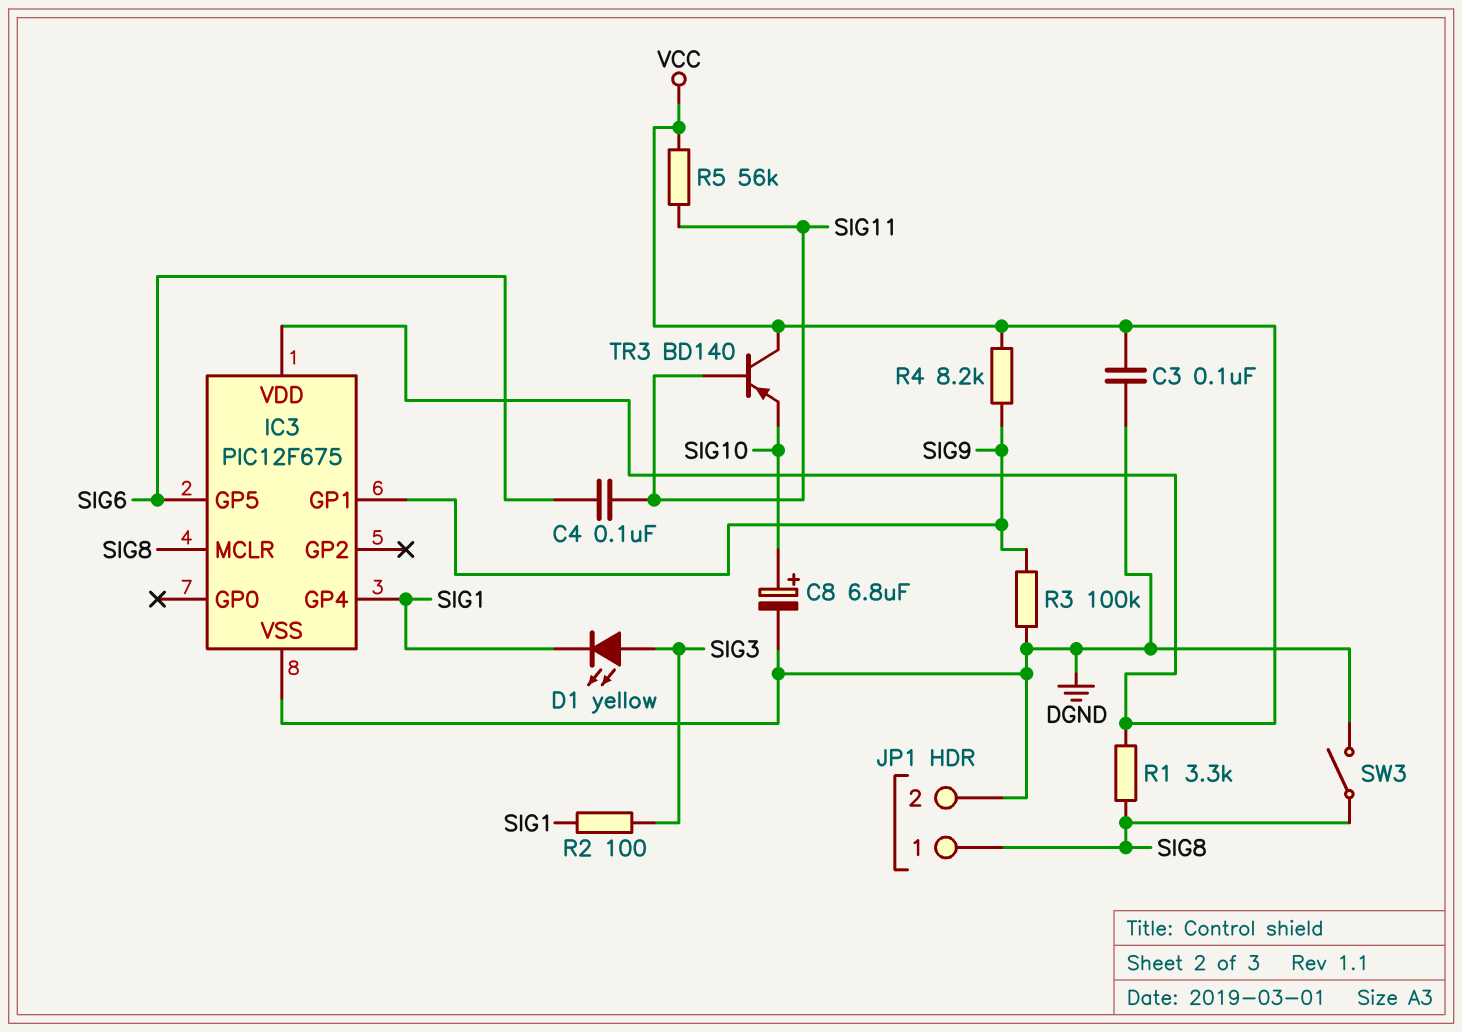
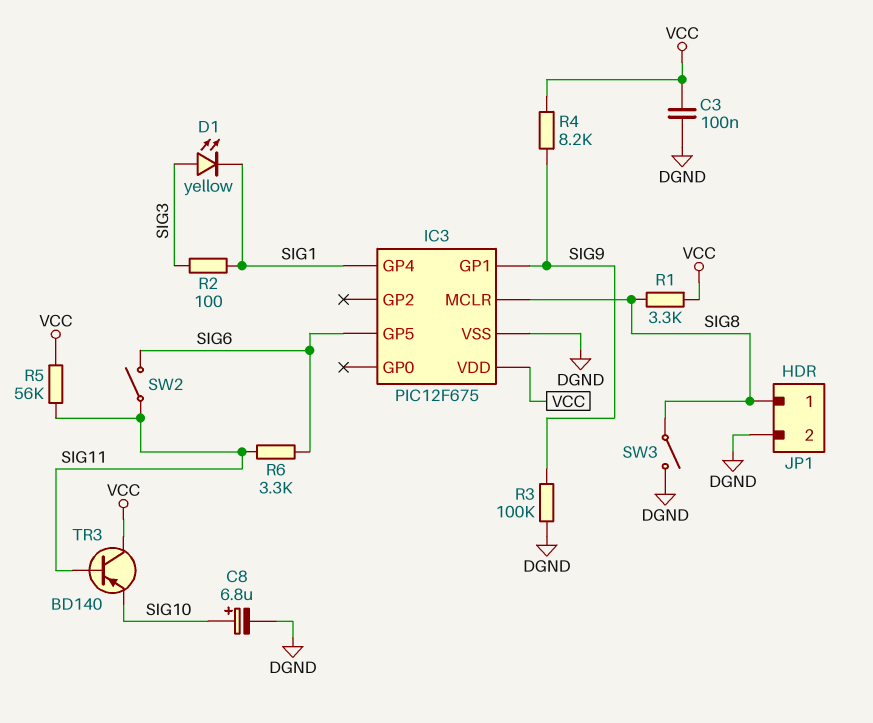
C4: 100nF (SIG6, SIG11) -> none
R6: none -> 3.3k (SIG6, SIG11)
SW2: none -> switch (SIG6, SIG11)

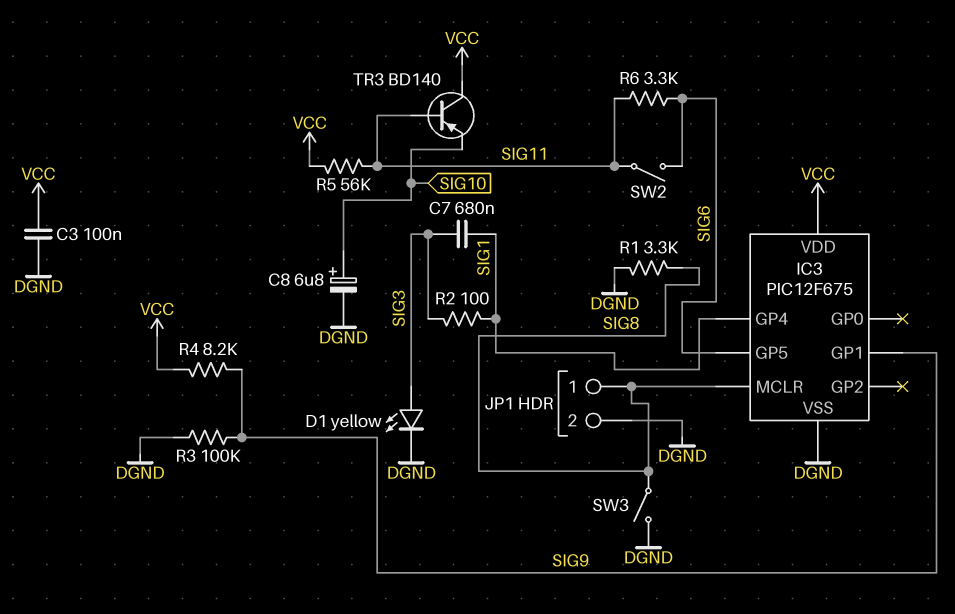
C7: none -> 680nF (SIG1, SIG3)
D1: LED yellow (A SIG3, K SIG1) -> LED yellow (A SIG3, K DGND)
R1: 3.3k (SIG8, VCC) -> 3.3k (DGND, SIG8)

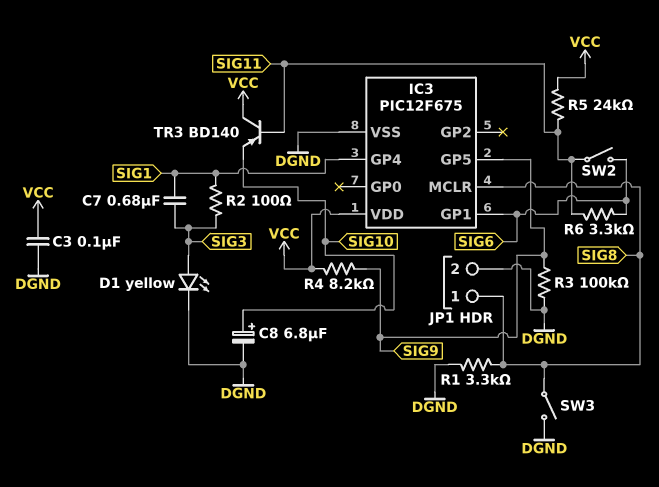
IC3 pin GP1: SIG9 -> SIG6
IC3 pin GP5: SIG6 -> SIG9
R5: 56k (SIG11, VCC) -> 24k (SIG11, VCC)

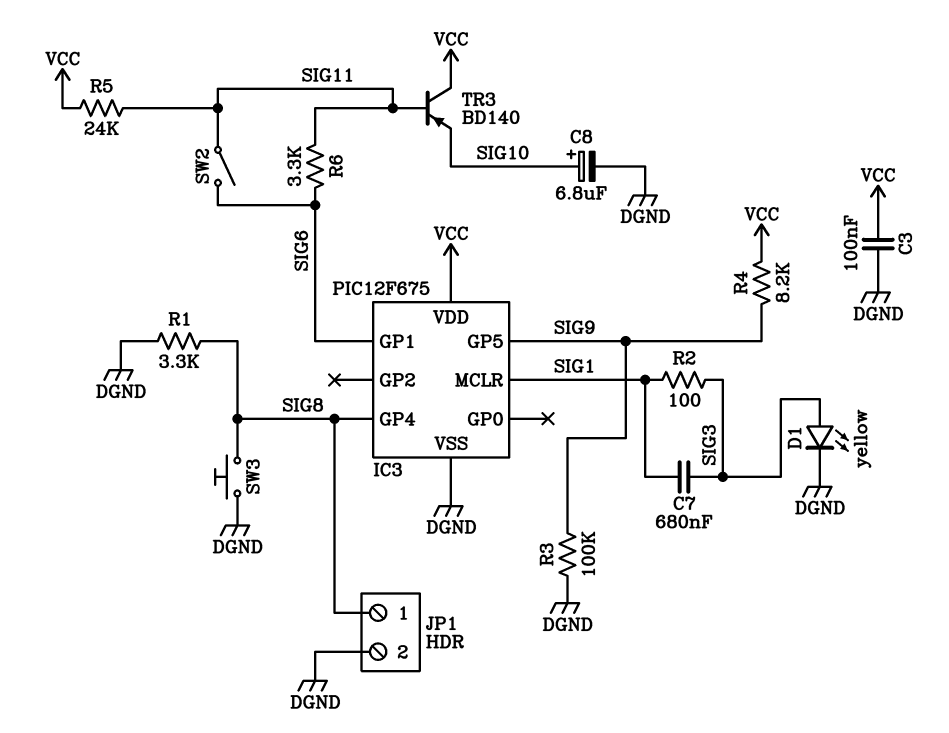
IC3 pin GP4: SIG1 -> SIG8
IC3 pin MCLR: SIG8 -> SIG1
SW3: switch (DGND, SIG8) -> button (DGND, SIG8)

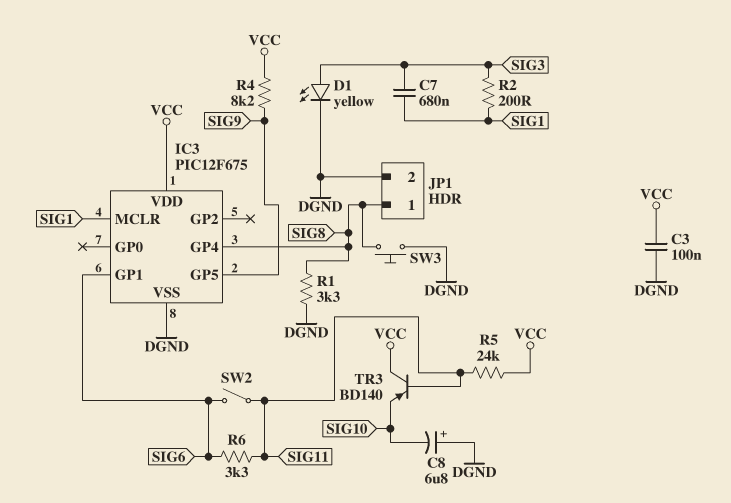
C8: 6.8uF (plus SIG10, minus DGND) -> 6.8uF (plus DGND, minus SIG10)
R2: 100 (SIG1, SIG3) -> 200 (SIG1, SIG3)
R3: 100k (DGND, SIG9) -> none

